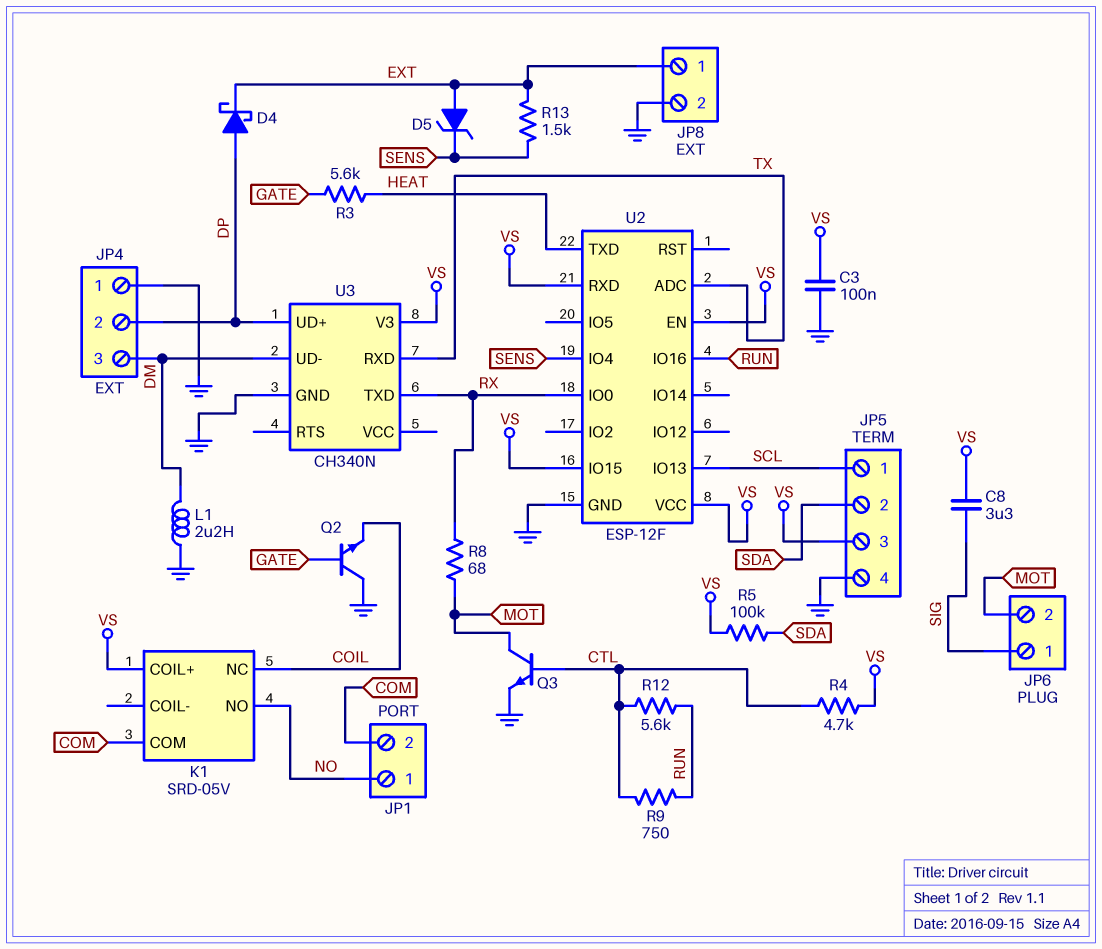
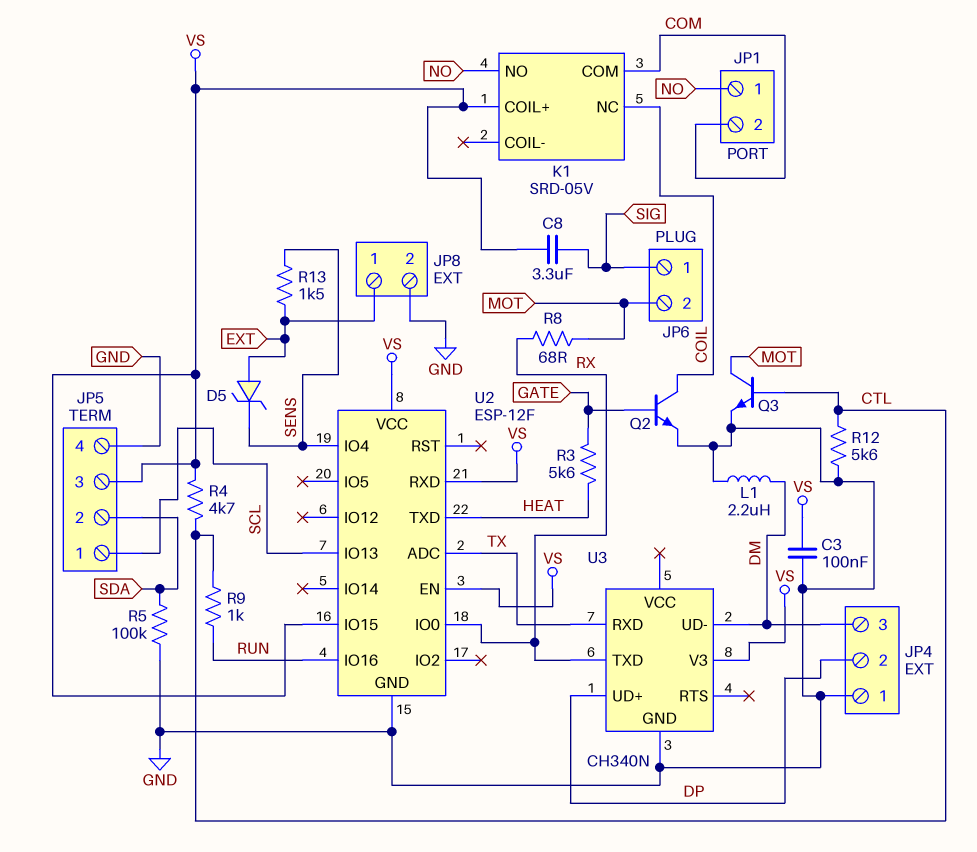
D4: schottky (A DP, K EXT) -> none
Q2: NPN (B GATE, C GND, E COIL) -> NPN (B GATE, C COIL, E GND)
R5: 100k (SDA, VS) -> 100k (GND, SDA)
R9: 750 (CTL, RUN) -> 1k (CTL, RUN)
R12: 5.6k (CTL, RUN) -> 5.6k (CTL, GND)

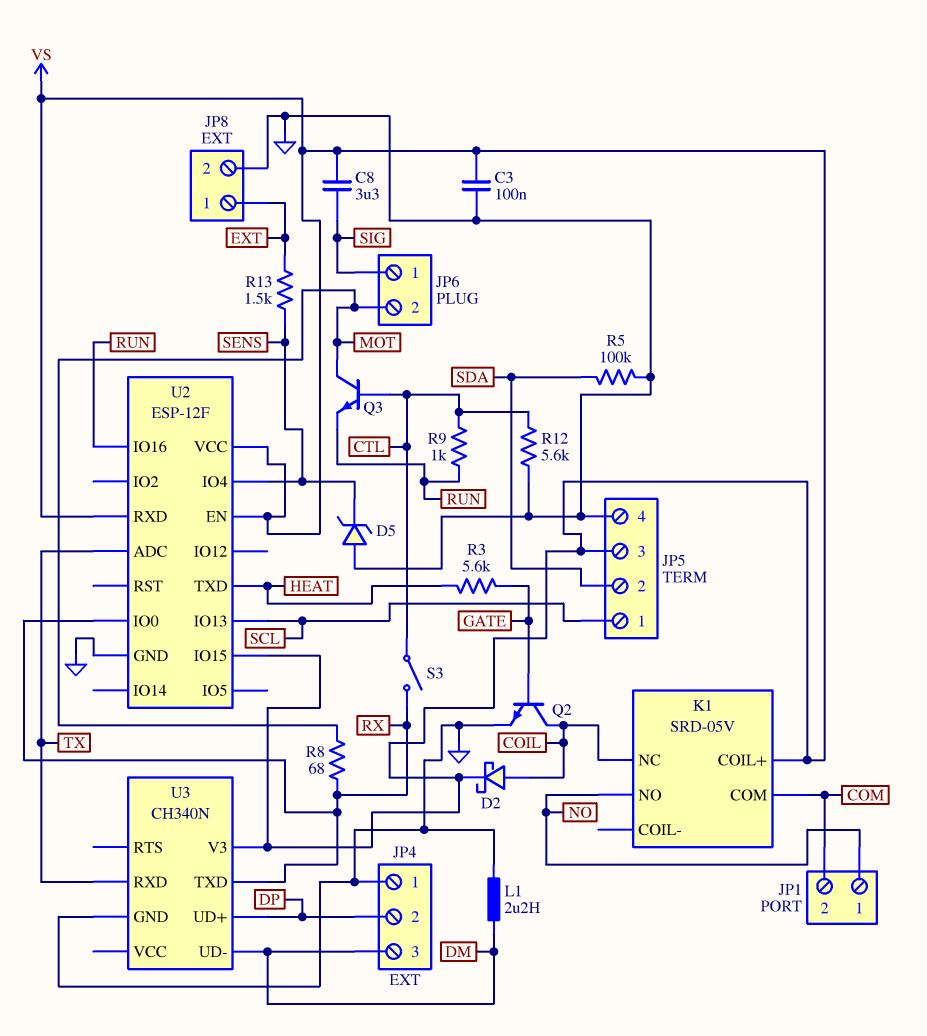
D2: none -> schottky (A COIL, K VS)
D5: zener (A EXT, K SENS) -> zener (A GND, K SENS)
Q3: NPN (B CTL, C MOT, E GND) -> NPN (B CTL, C MOT, E RUN)
R4: 4.7k (CTL, VS) -> none
S3: none -> switch (CTL, RX)

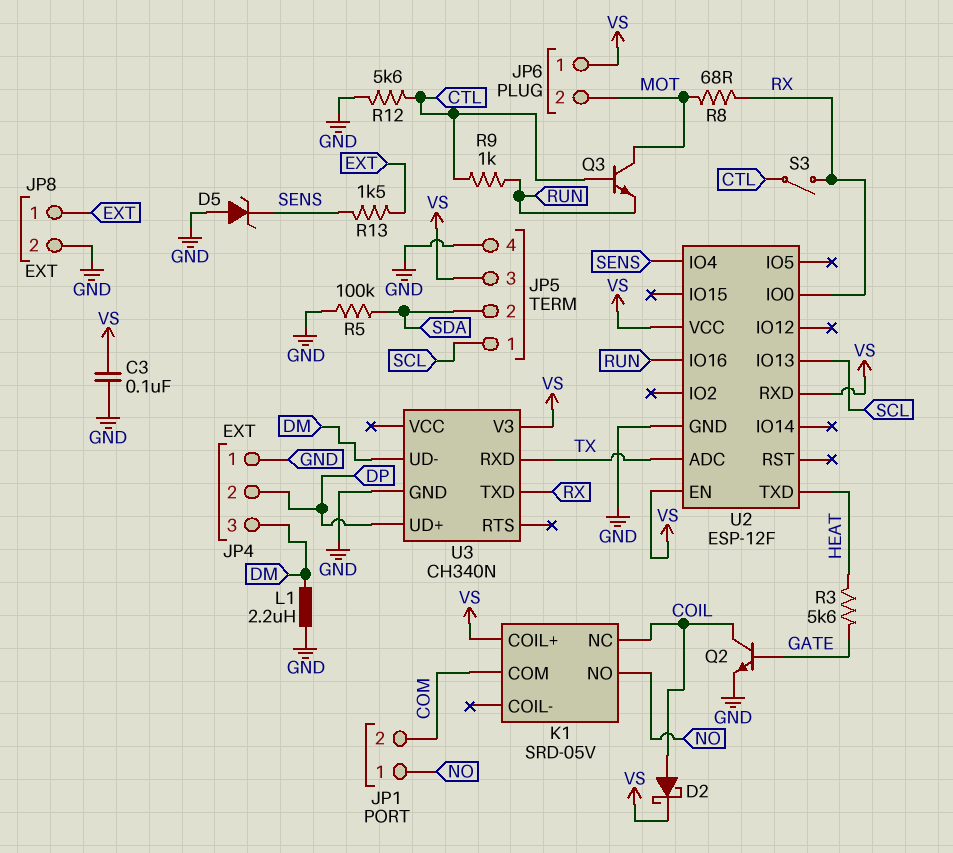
C8: 3.3uF (SIG, VS) -> none
JP6 pin 1: SIG -> VS
U2 pin IO15: VS -> none

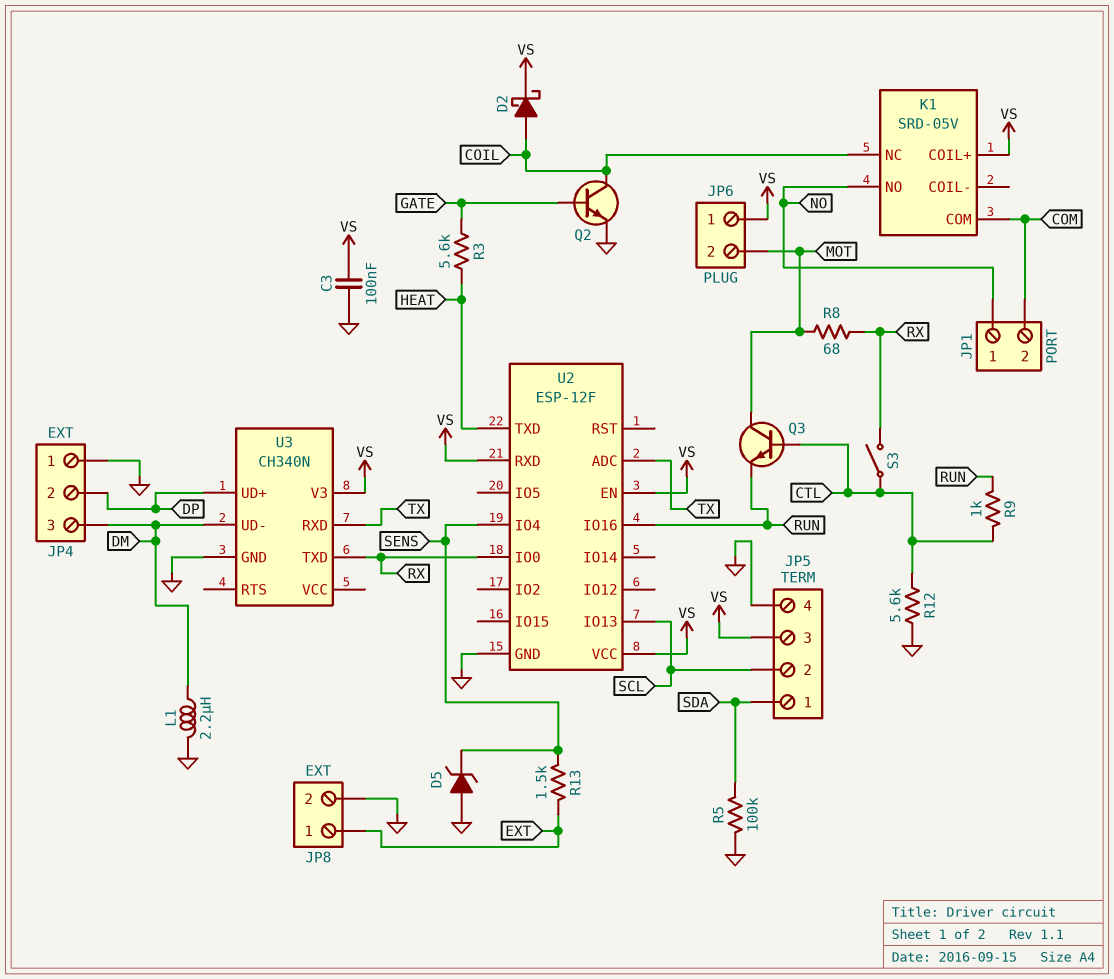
JP5 pin 1: SCL -> SDA
JP5 pin 2: SDA -> SCL

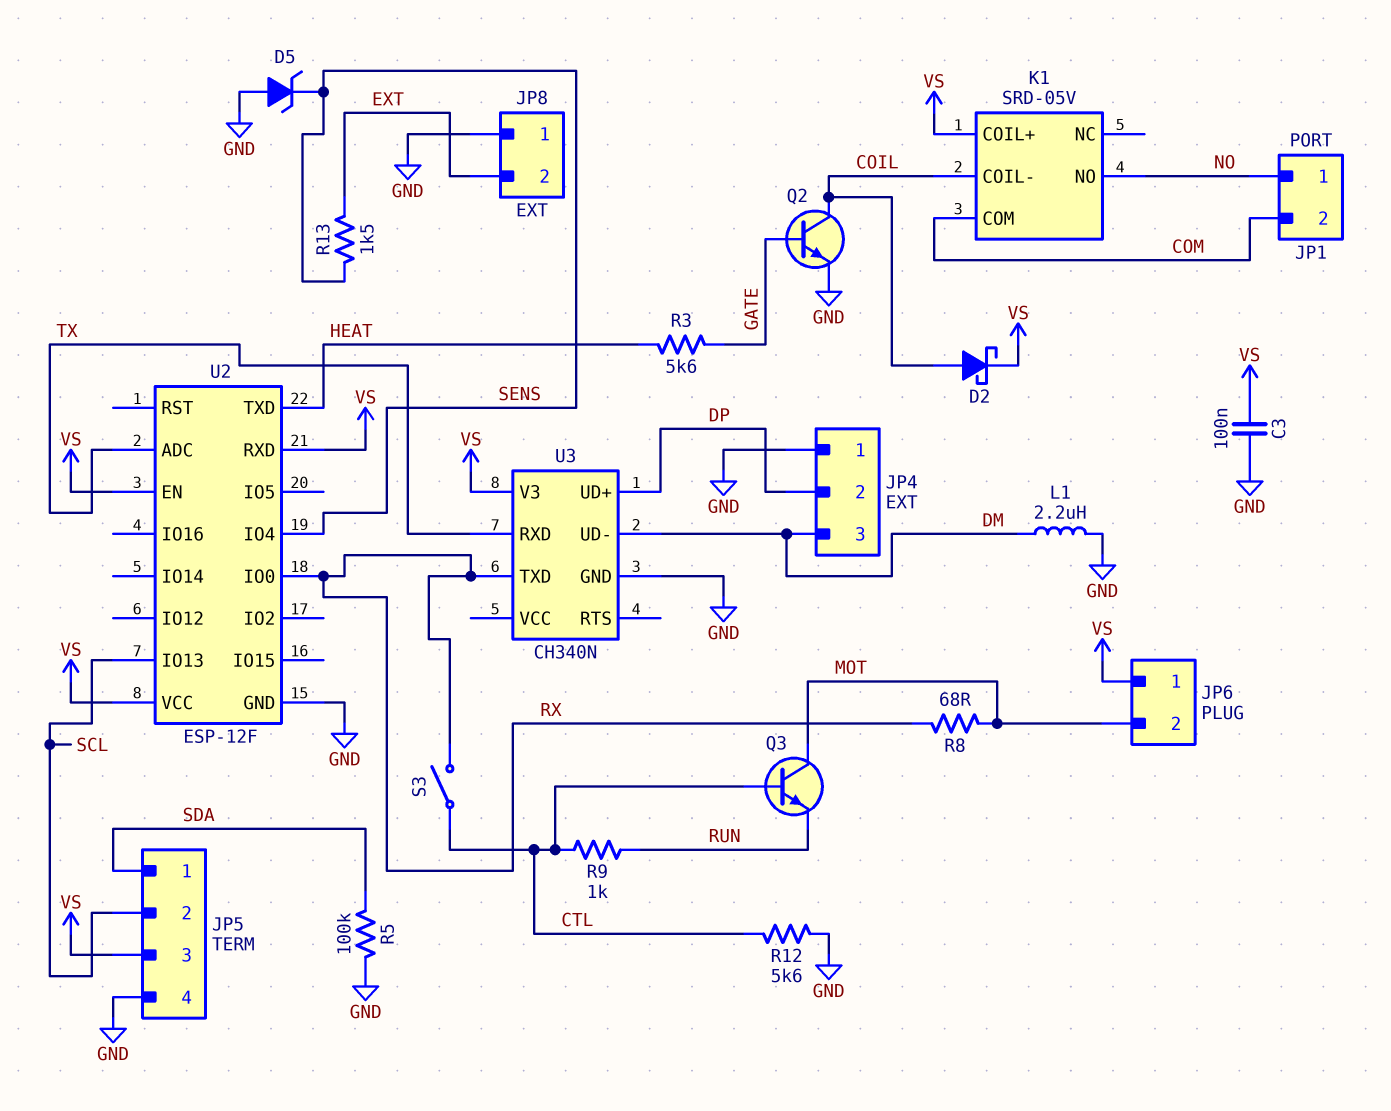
JP8 pin 1: EXT -> GND
JP8 pin 2: GND -> EXT
K1 pin COIL-: none -> COIL
K1 pin NC: COIL -> none
U2 pin IO16: RUN -> none

